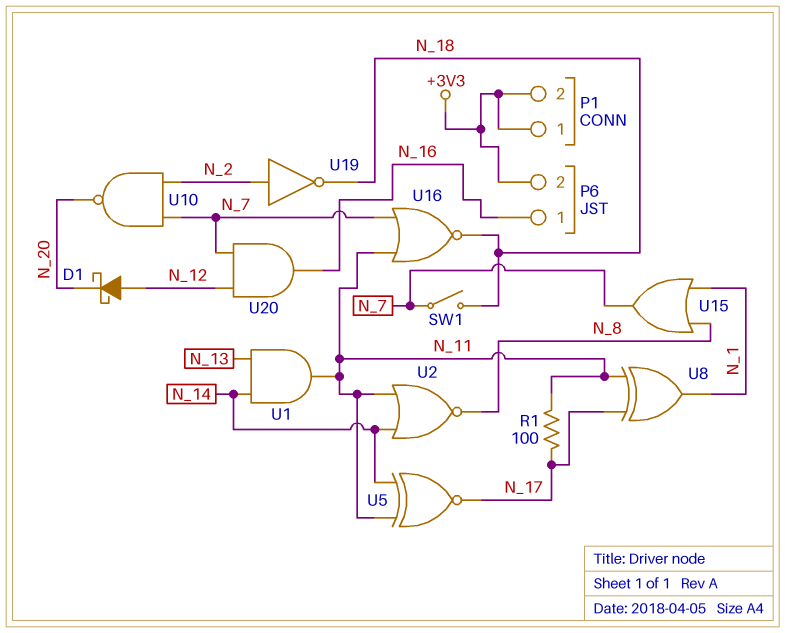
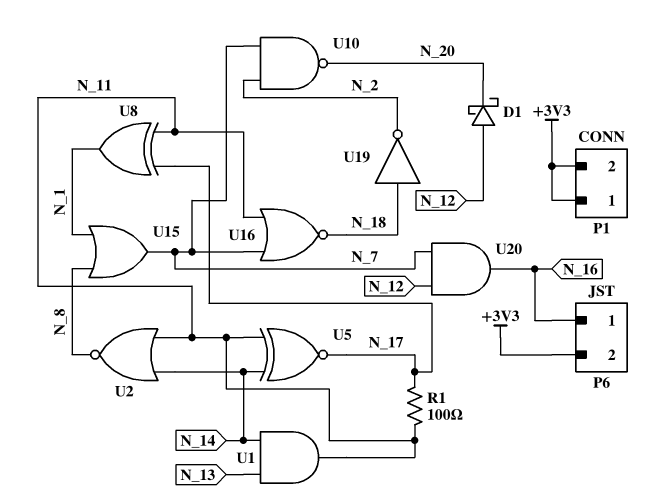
SW1: switch (N_7, N_18) -> none
U19: NOT (in N_2, out N_18) -> NOT (in N_18, out N_2)

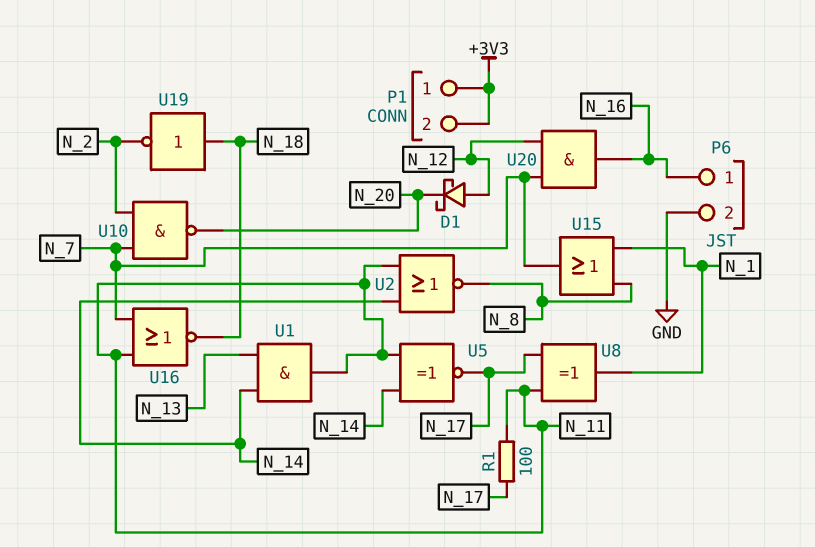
P6 pin 2: +3V3 -> GND

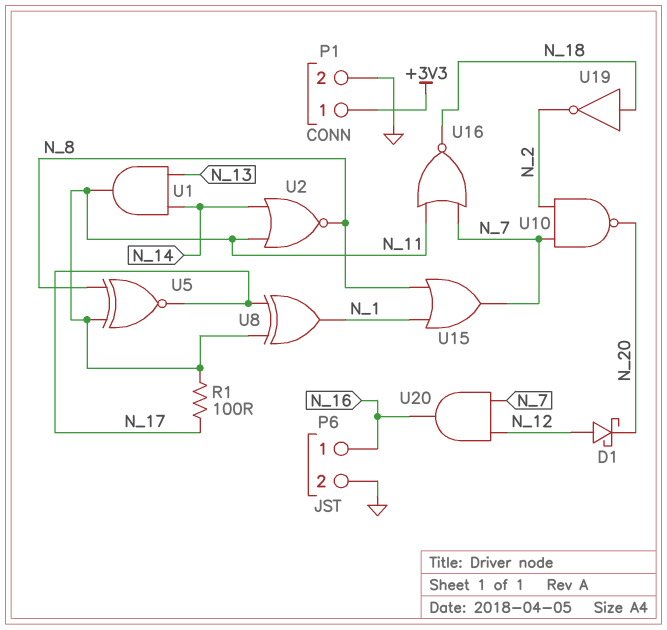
P1 pin 2: +3V3 -> GND
U5: XNOR (in N_11, in N_14, out N_17) -> XNOR (in N_8, in N_11, out N_17)

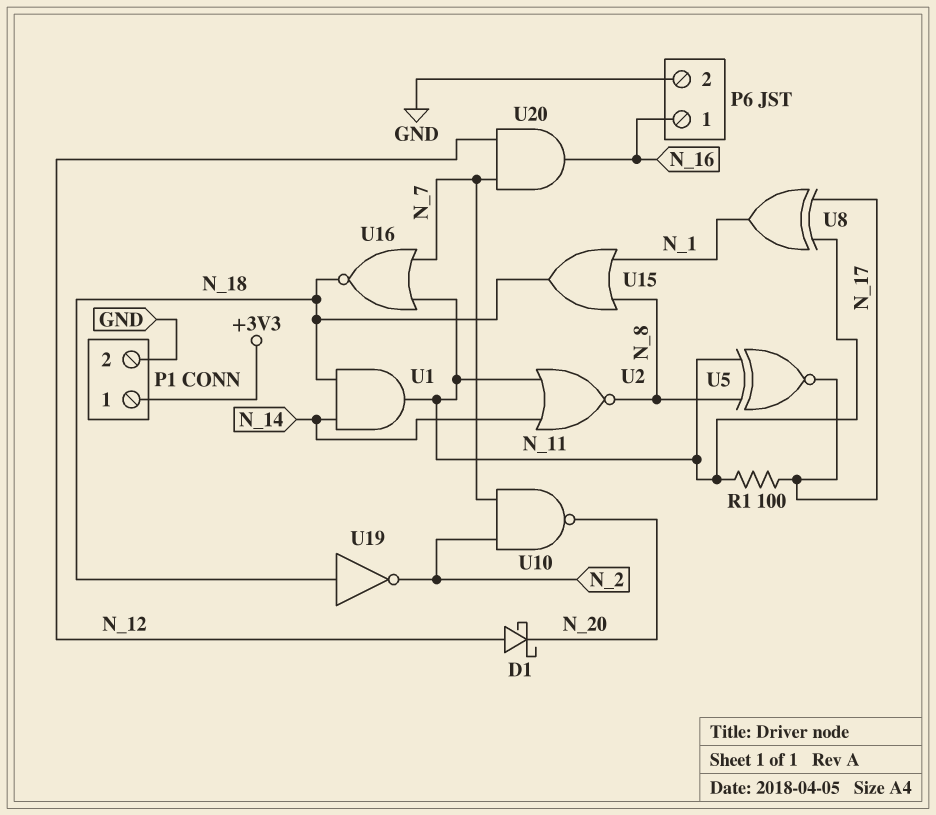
U1: AND (in N_13, in N_14, out N_11) -> AND (in N_14, in N_18, out N_11)
U15: OR (in N_1, in N_8, out N_7) -> OR (in N_1, in N_8, out N_18)

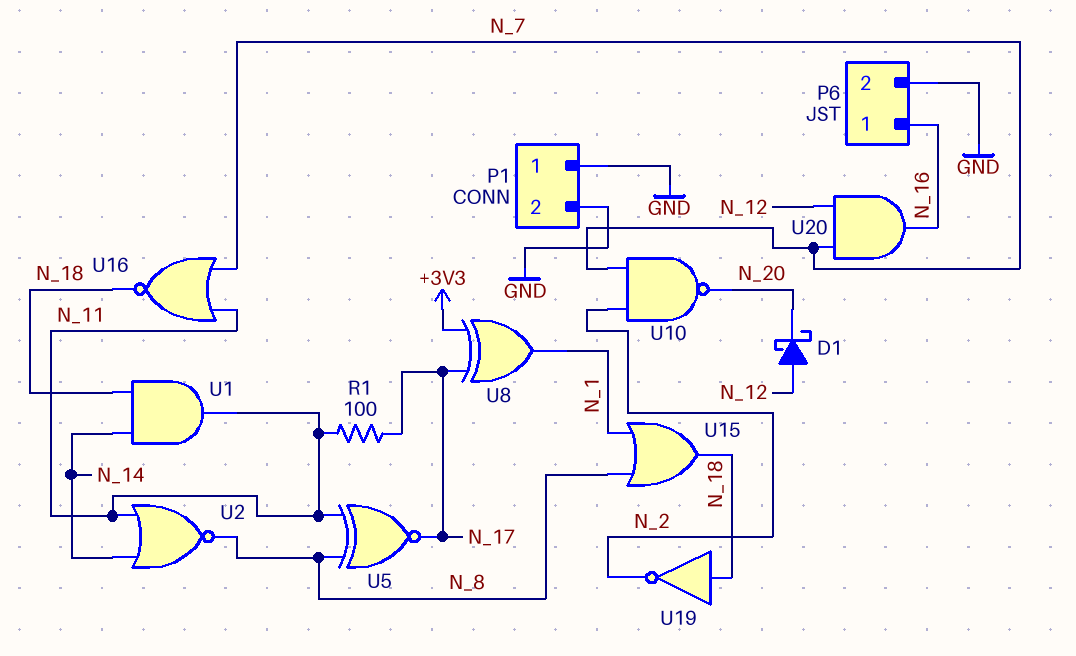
P1 pin 1: +3V3 -> GND
U8: XOR (in N_11, in N_17, out N_1) -> XOR (in +3V3, in N_17, out N_1)

